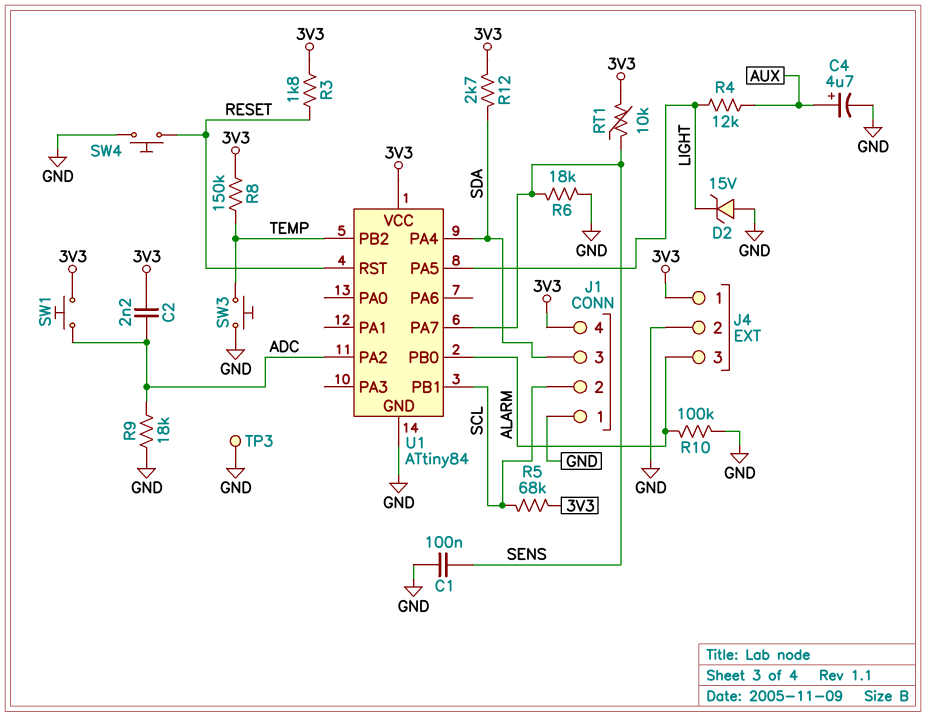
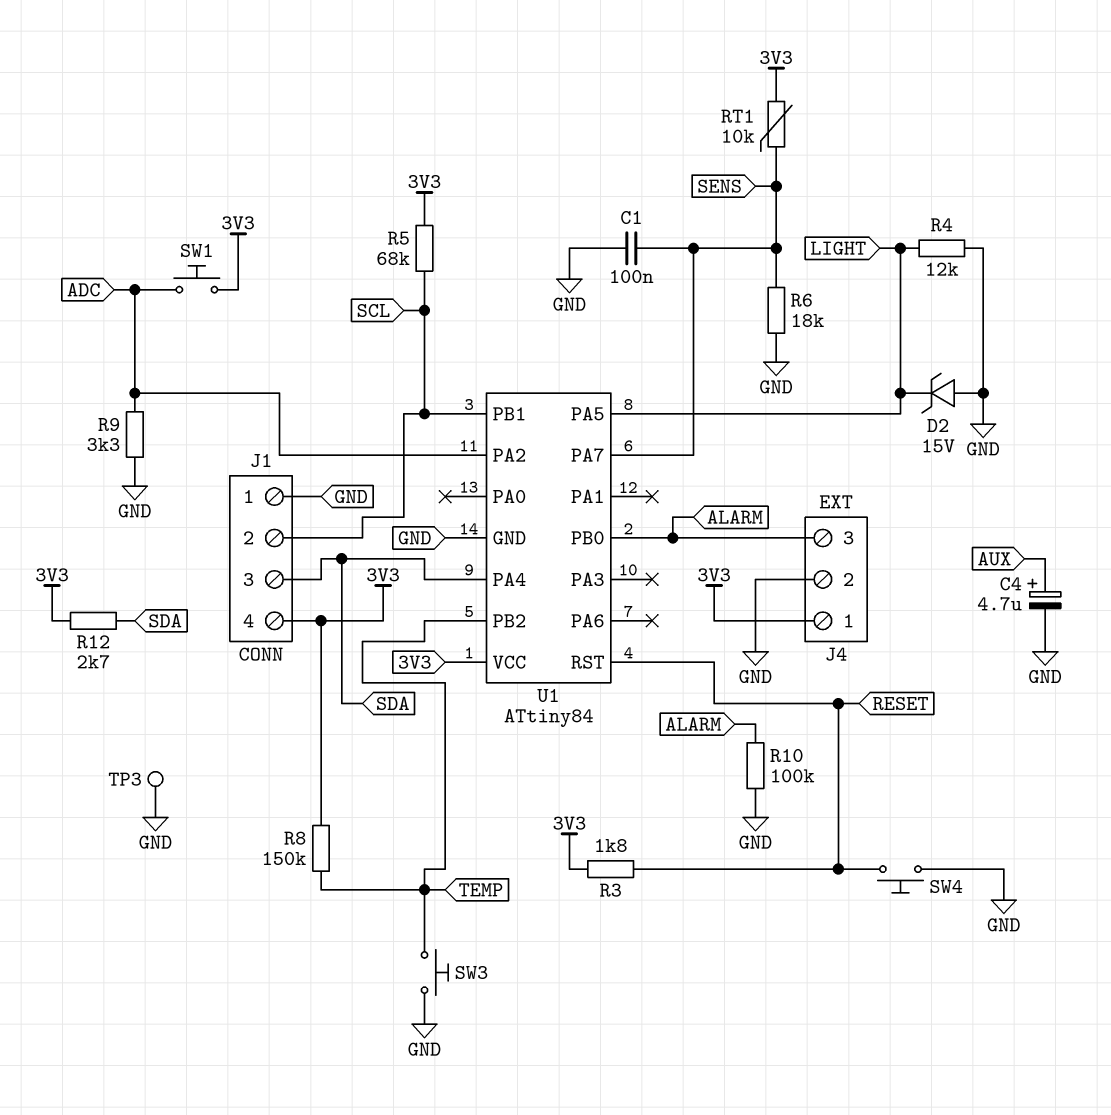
C2: 2.2nF (3V3, ADC) -> none
R4: 12k (AUX, LIGHT) -> 12k (GND, LIGHT)
R9: 18k (ADC, GND) -> 3.3k (ADC, GND)

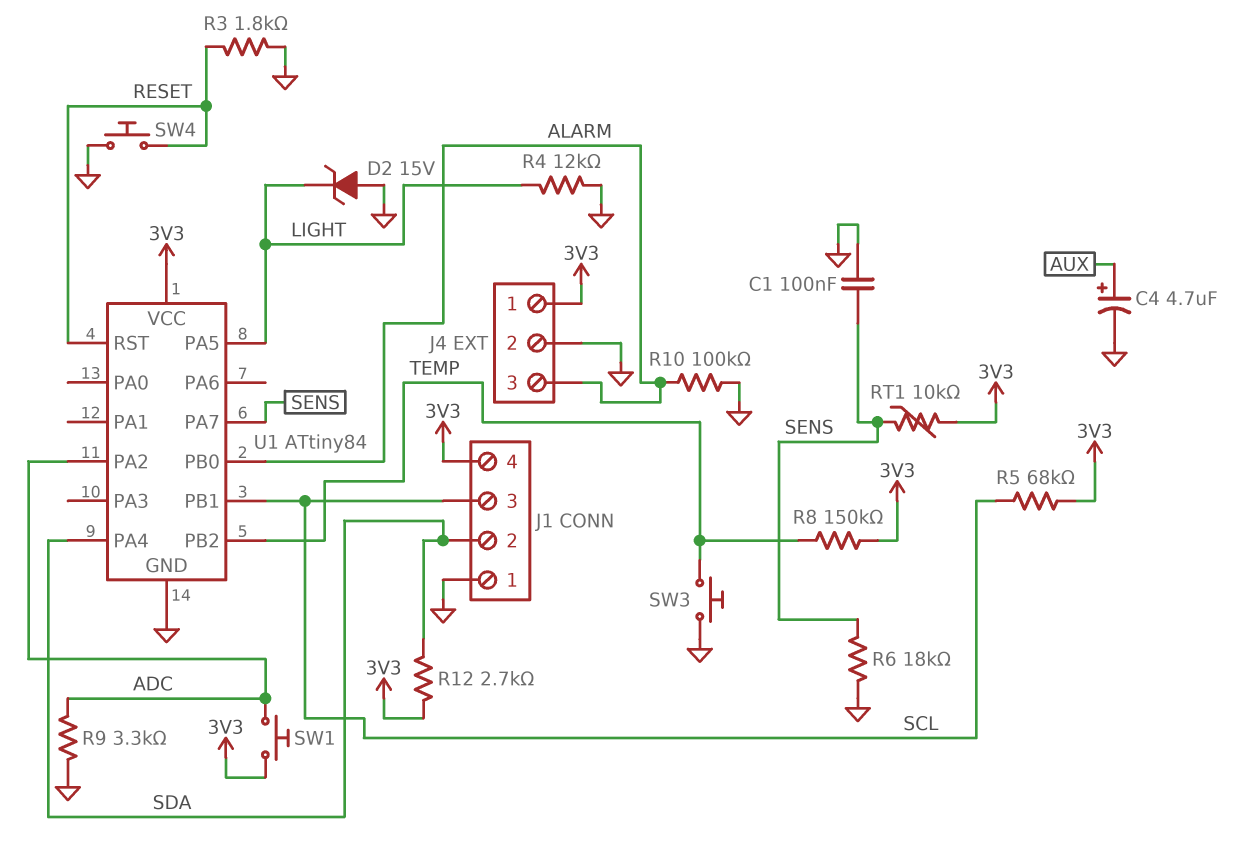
J1 pin 2: SCL -> SDA
J1 pin 3: SDA -> SCL
R3: 1.8k (3V3, RESET) -> 1.8k (GND, RESET)
TP3: test point (GND) -> none

